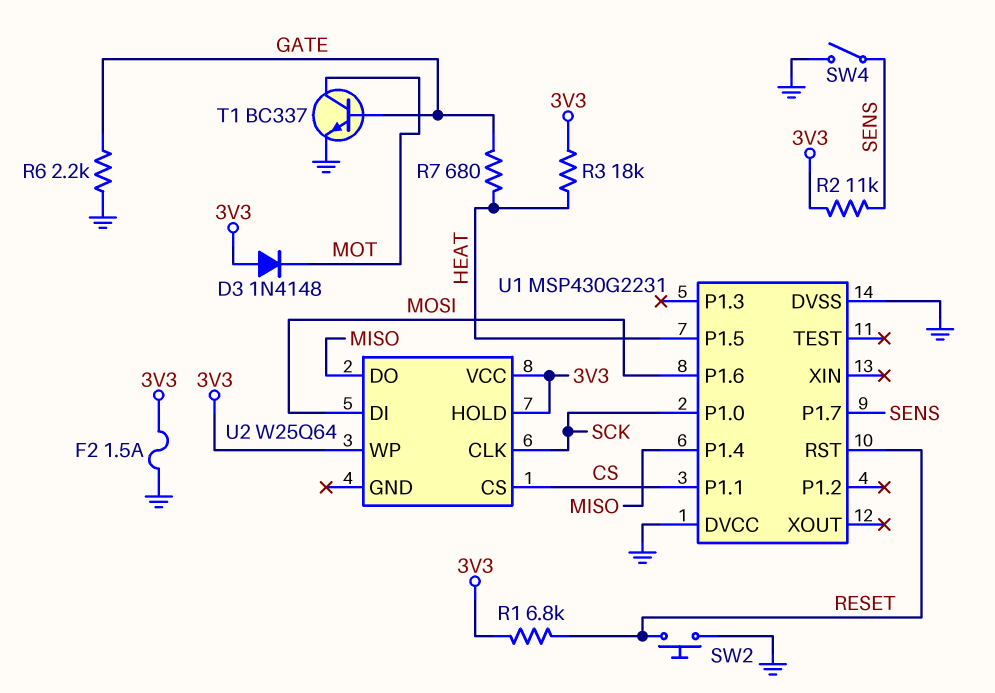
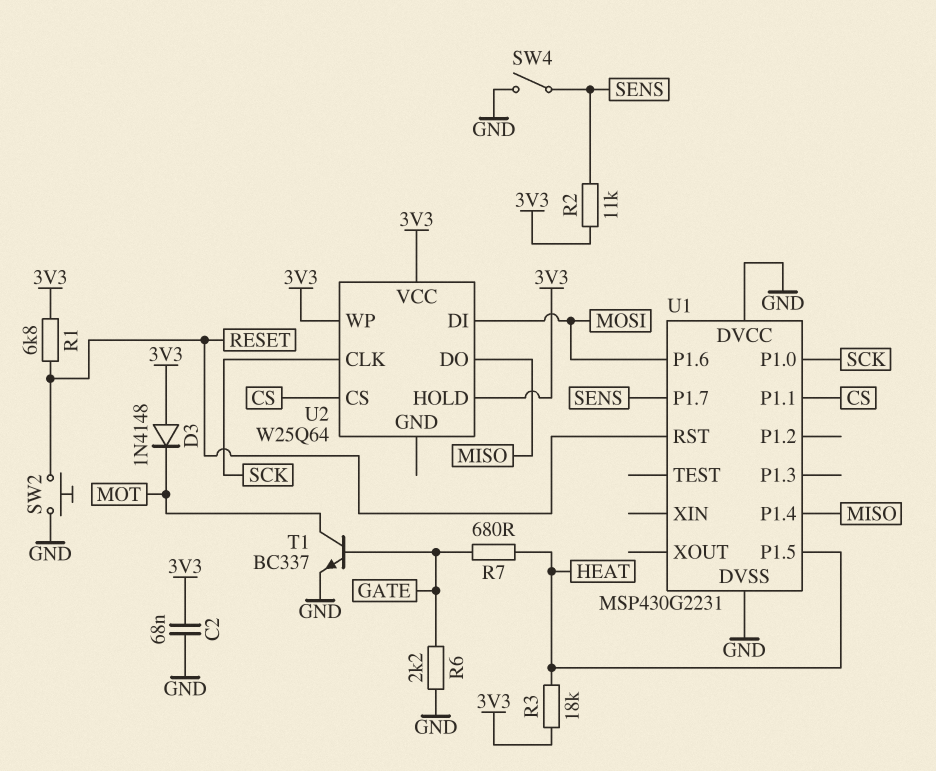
C2: none -> 68nF (3V3, GND)
F2: 1.5A (3V3, GND) -> none

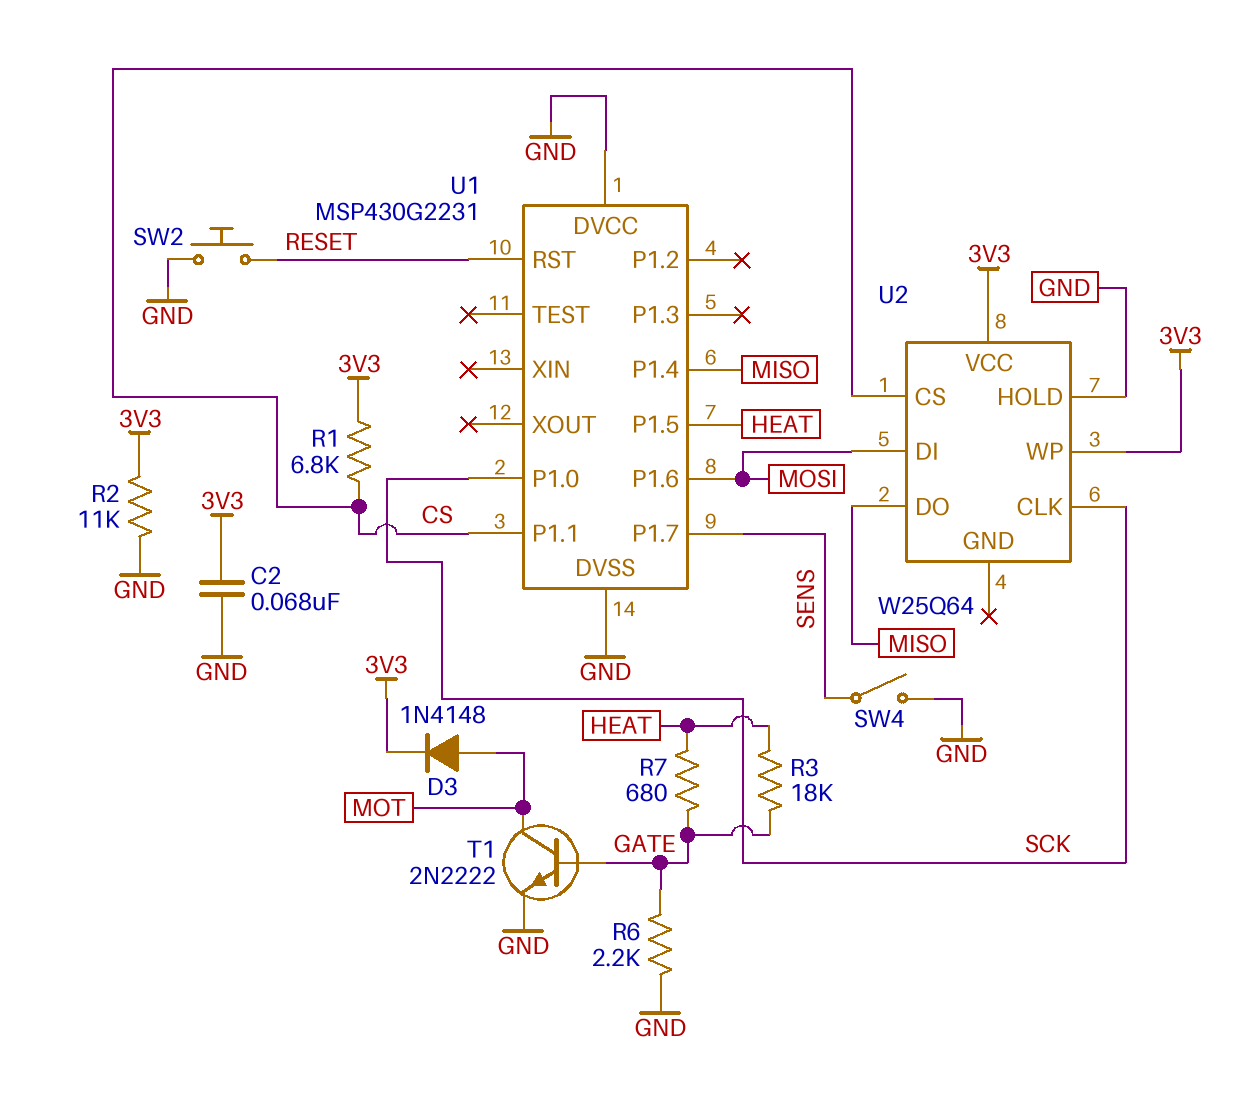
D3: diode 1N4148 (A 3V3, K MOT) -> diode 1N4148 (A MOT, K 3V3)
R1: 6.8k (3V3, RESET) -> 6.8k (3V3, CS)
R2: 11k (3V3, SENS) -> 11k (3V3, GND)
R3: 18k (3V3, HEAT) -> 18k (GATE, HEAT)
T1: NPN BC337 (B GATE, C MOT, E GND) -> NPN 2N2222 (B GATE, C MOT, E GND)
U2 pin HOLD: 3V3 -> GND

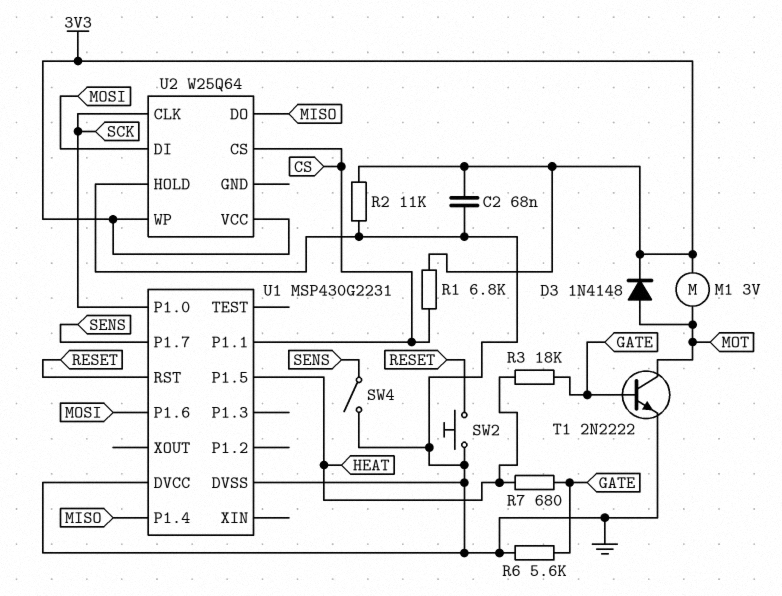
M1: none -> motor 3V (3V3, MOT)
R6: 2.2k (GATE, GND) -> 5.6k (GATE, GND)

